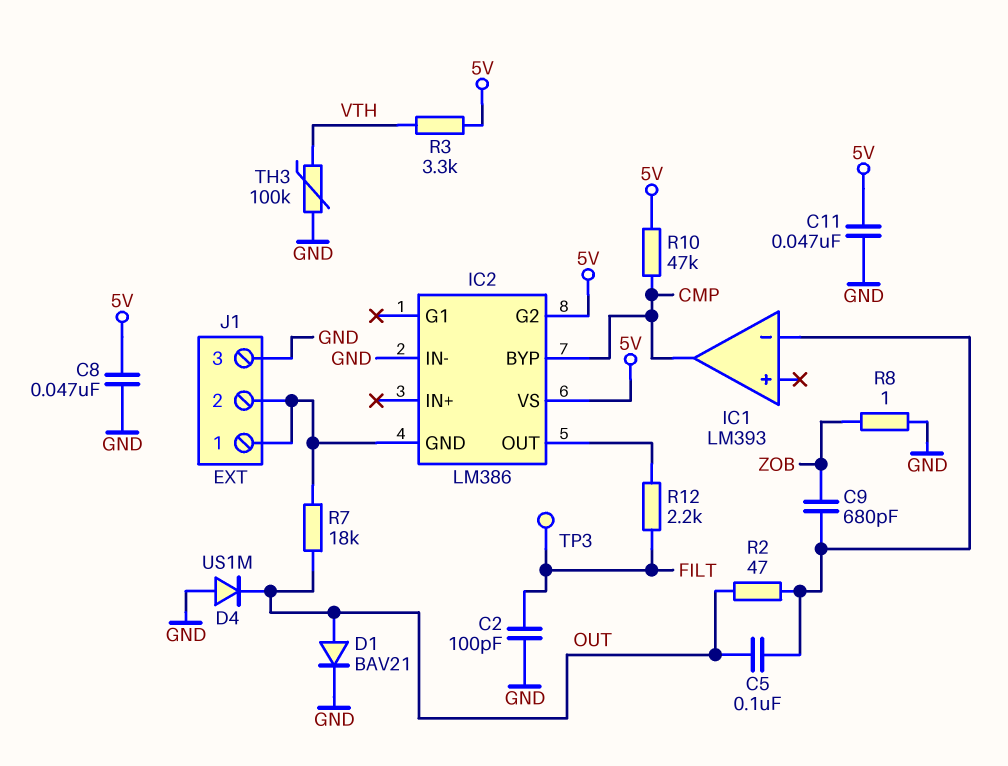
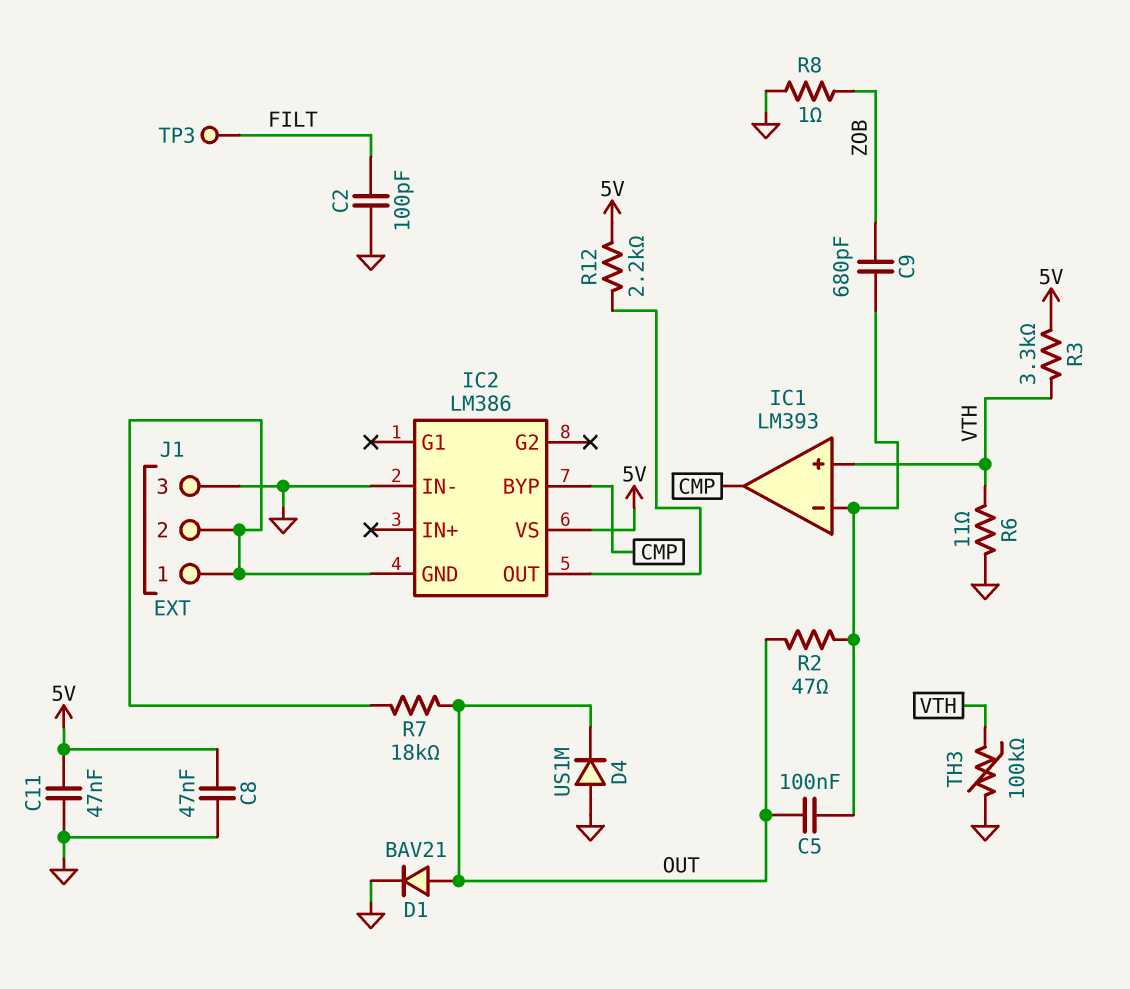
IC1 pin in+: none -> VTH
IC2 pin G2: 5V -> none
R6: none -> 11 (GND, VTH)
R10: 47k (5V, CMP) -> none
R12: 2.2k (FILT, IC2/OUT) -> 2.2k (5V, IC2/OUT)

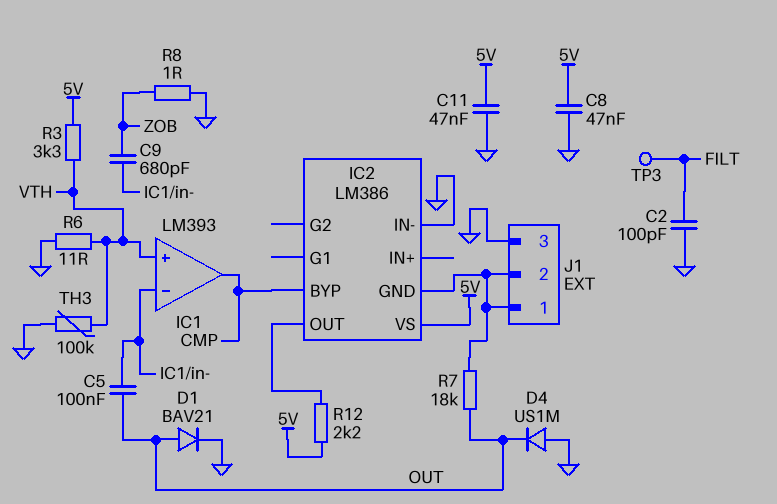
R2: 47 (IC1/in-, OUT) -> none

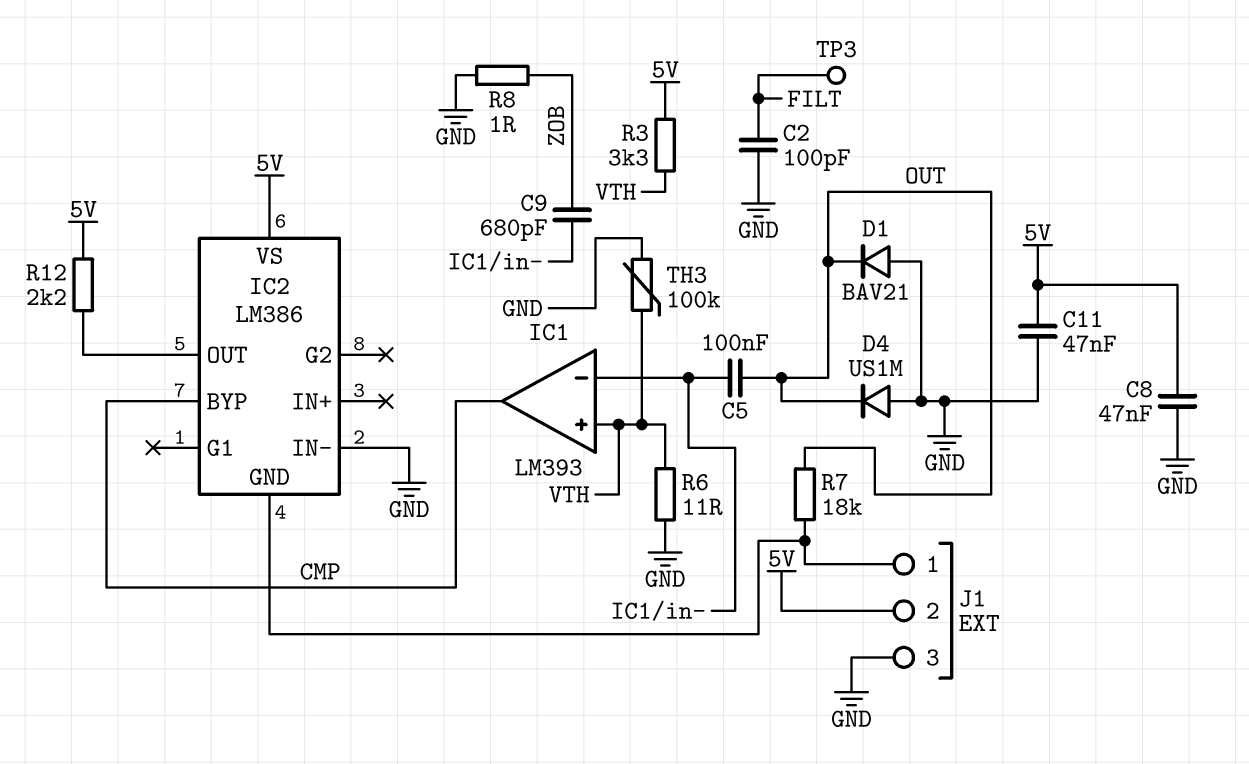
D1: diode BAV21 (A OUT, K GND) -> diode BAV21 (A GND, K OUT)
J1 pin 2: IC2/GND -> 5V

